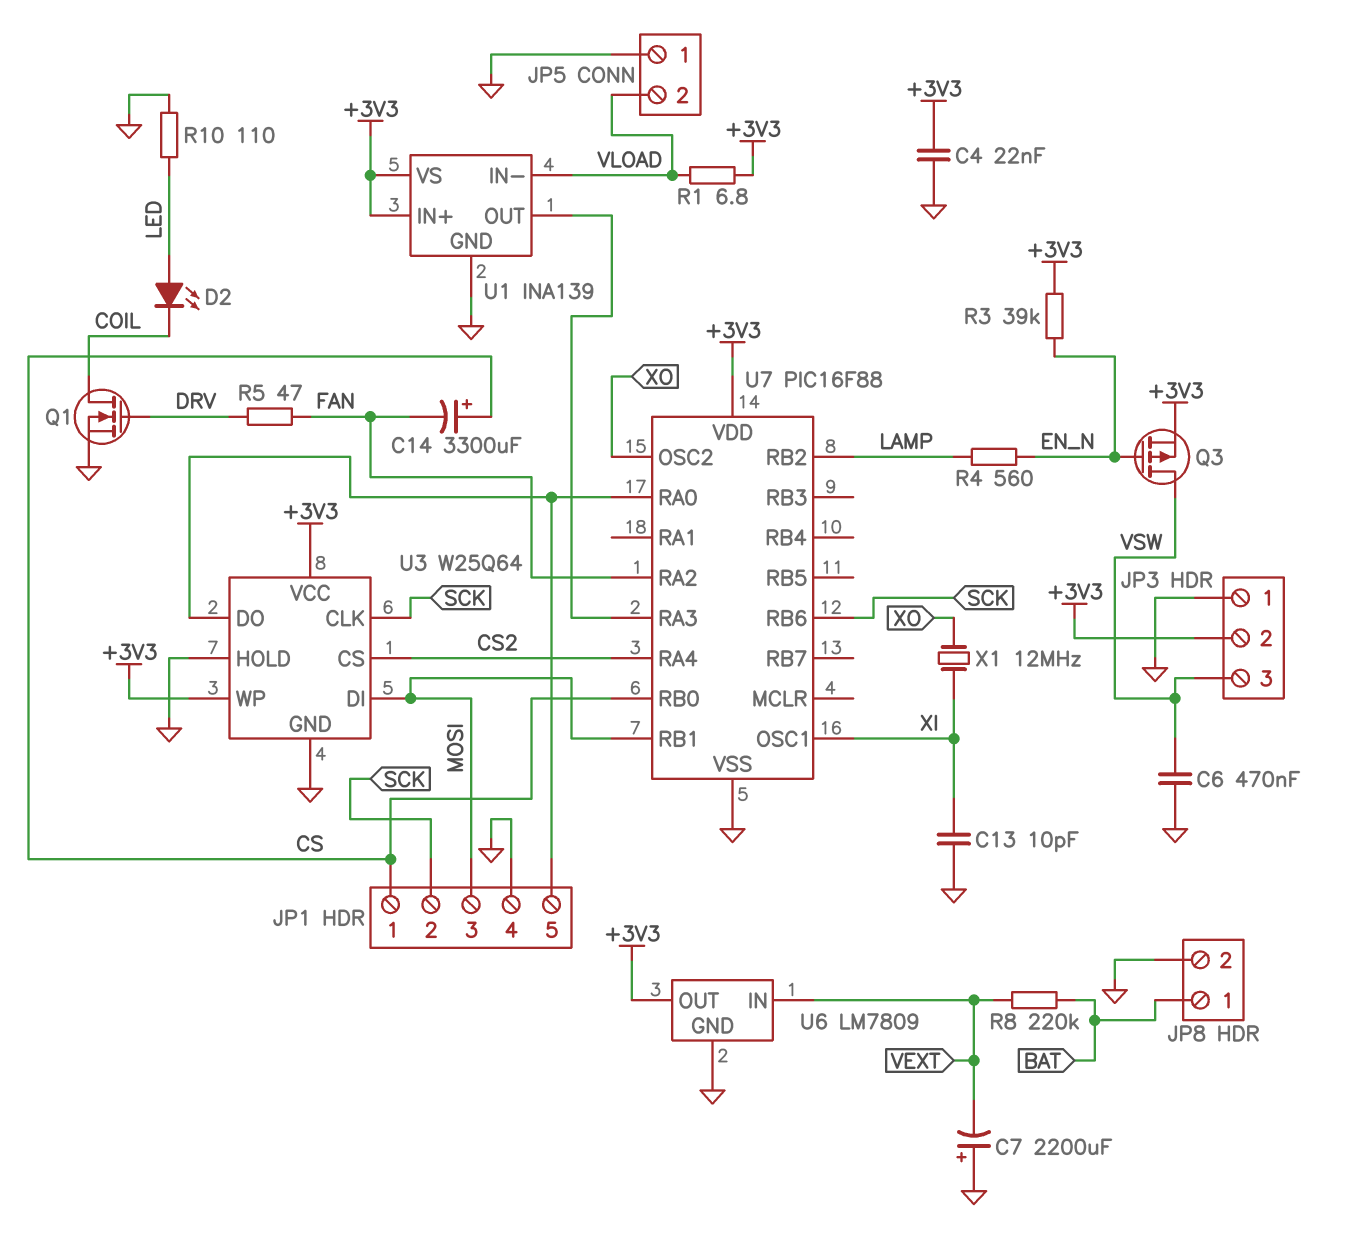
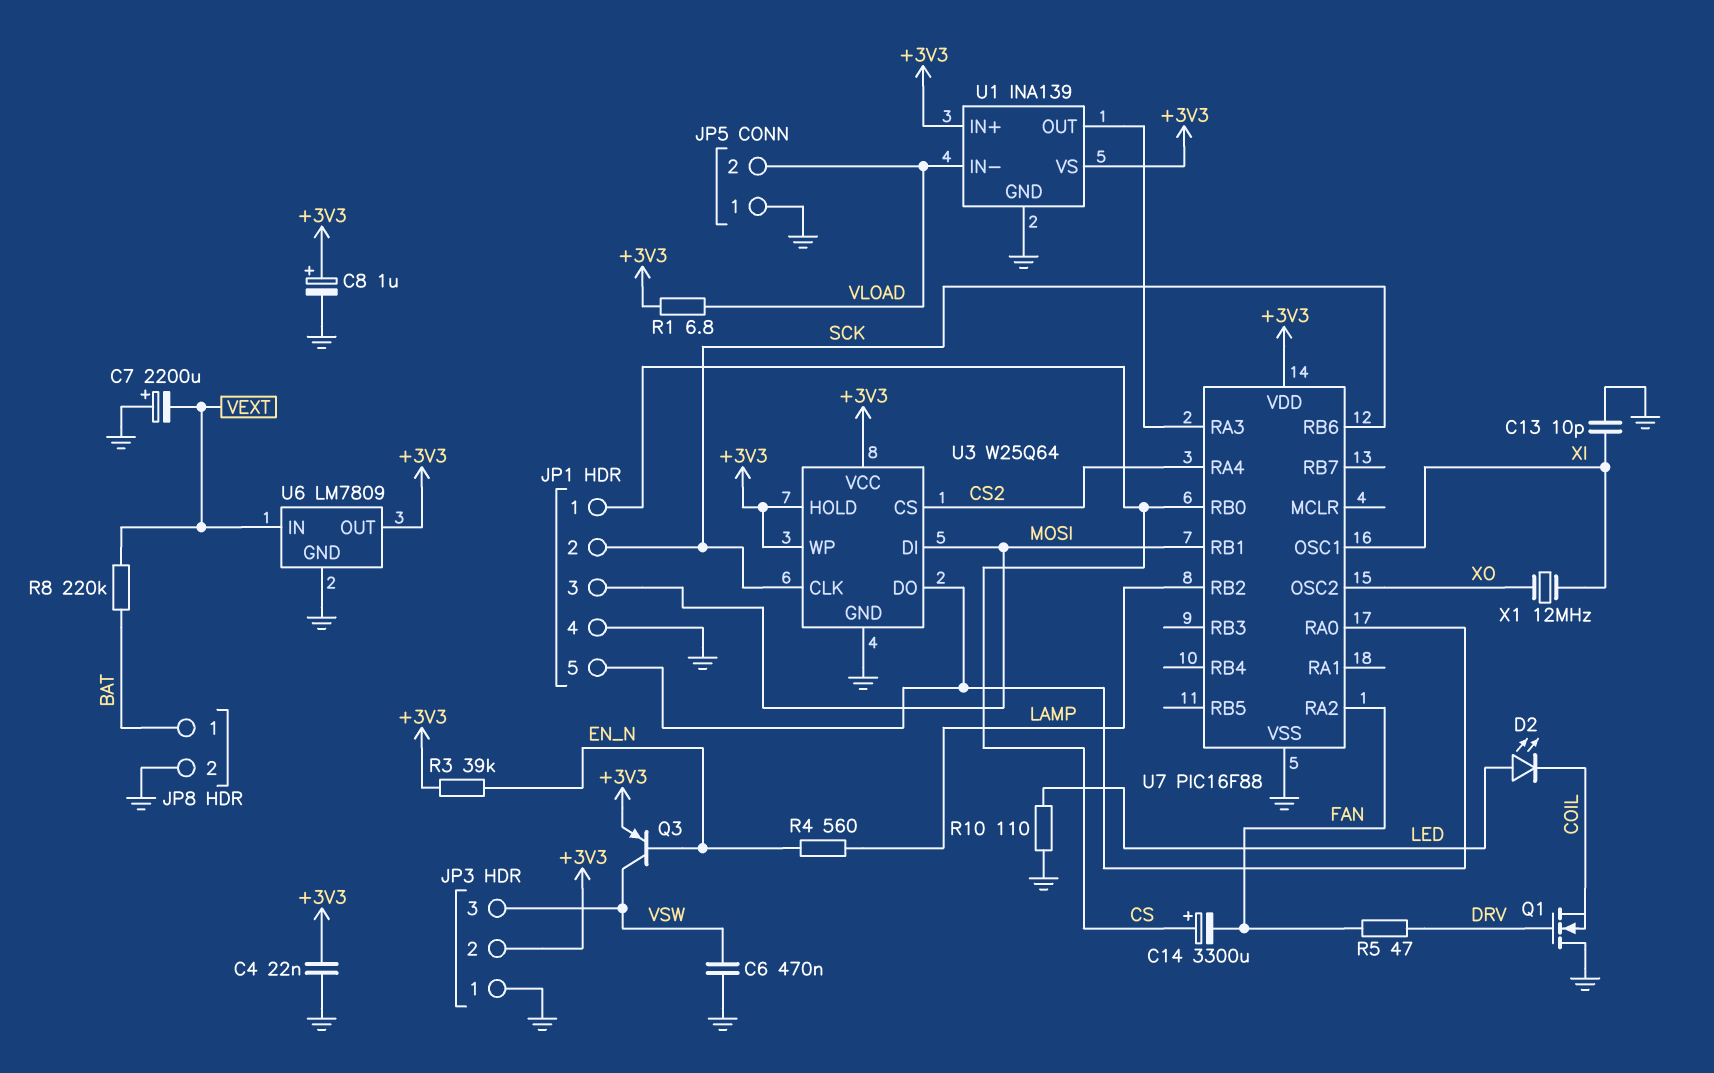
C8: none -> 1uF (plus +3V3, minus GND)
Q1: NMOS (G DRV, D COIL, S GND) -> NMOS (G DRV, D GND, S COIL)
Q3: PMOS (G EN_N, D VSW, S +3V3) -> PNP (B EN_N, C VSW, E +3V3)
U3 pin HOLD: GND -> +3V3

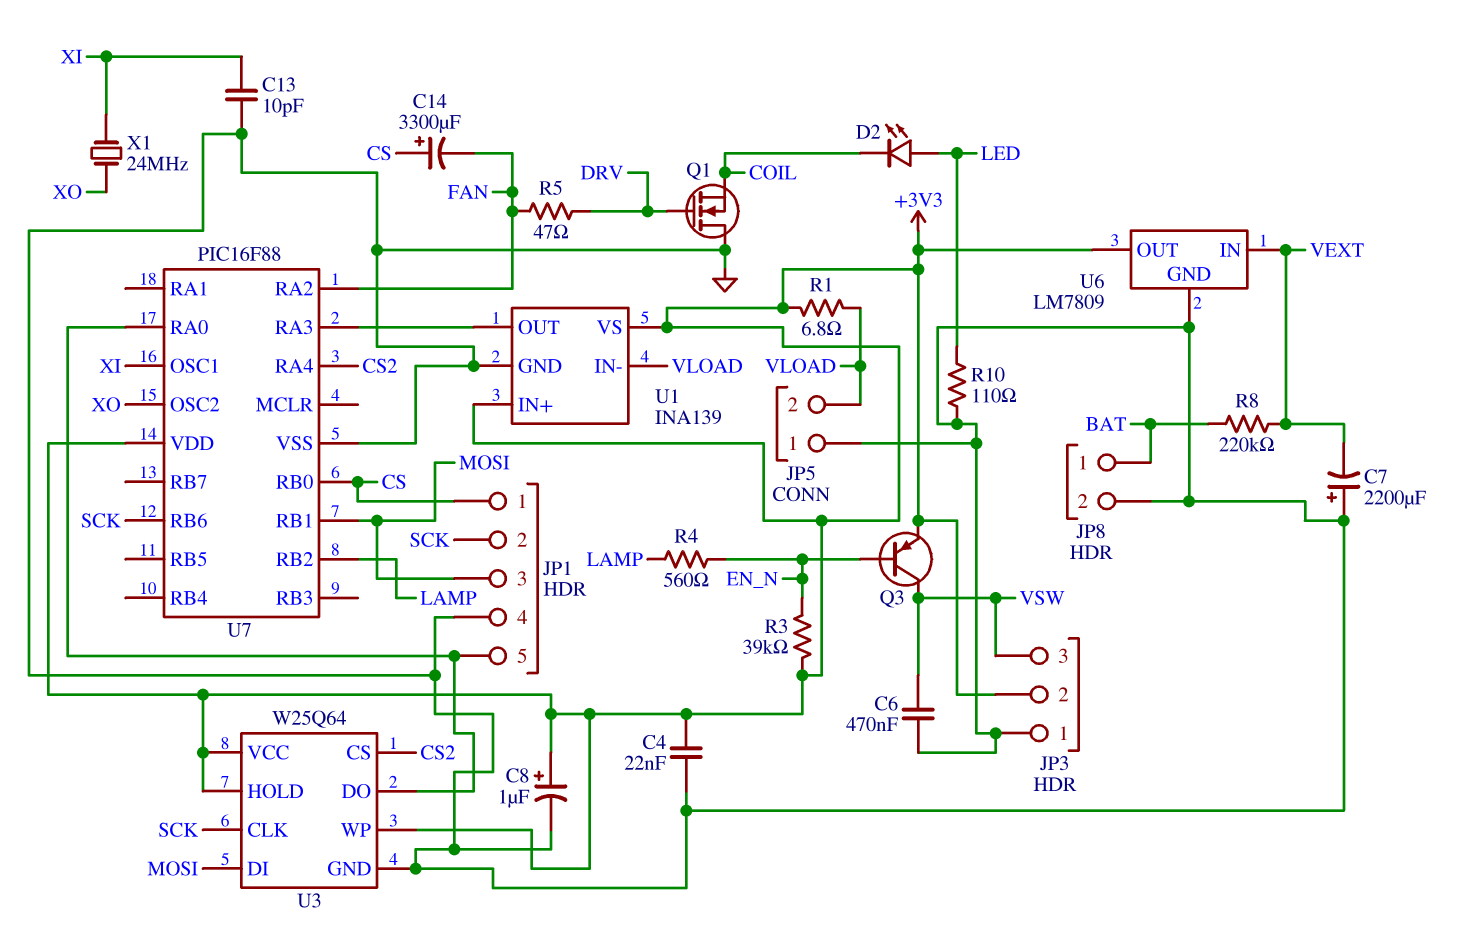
X1: 12MHz (XI, XO) -> 24MHz (XI, XO)

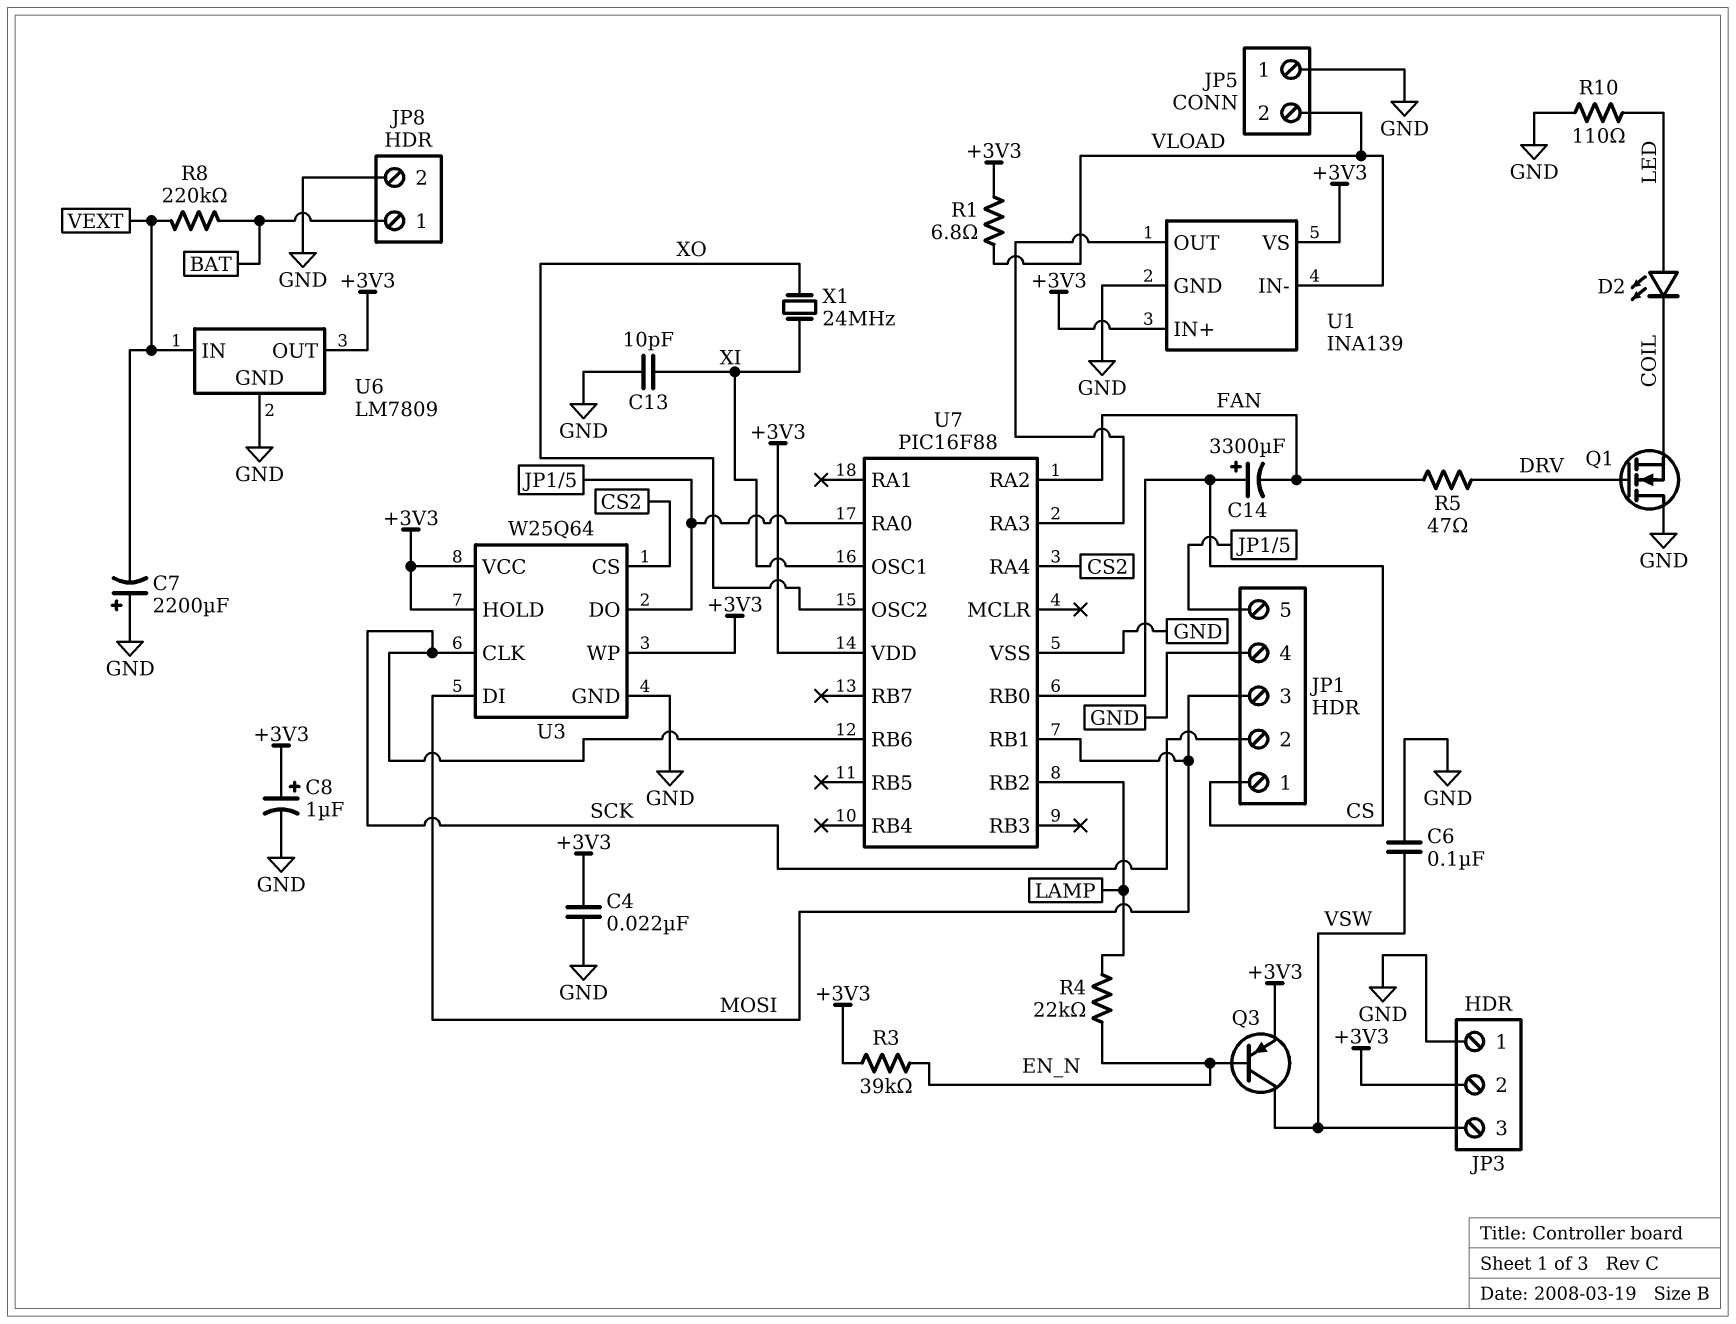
C6: 470nF (GND, VSW) -> 100nF (GND, VSW)
R4: 560 (EN_N, LAMP) -> 22k (EN_N, LAMP)

